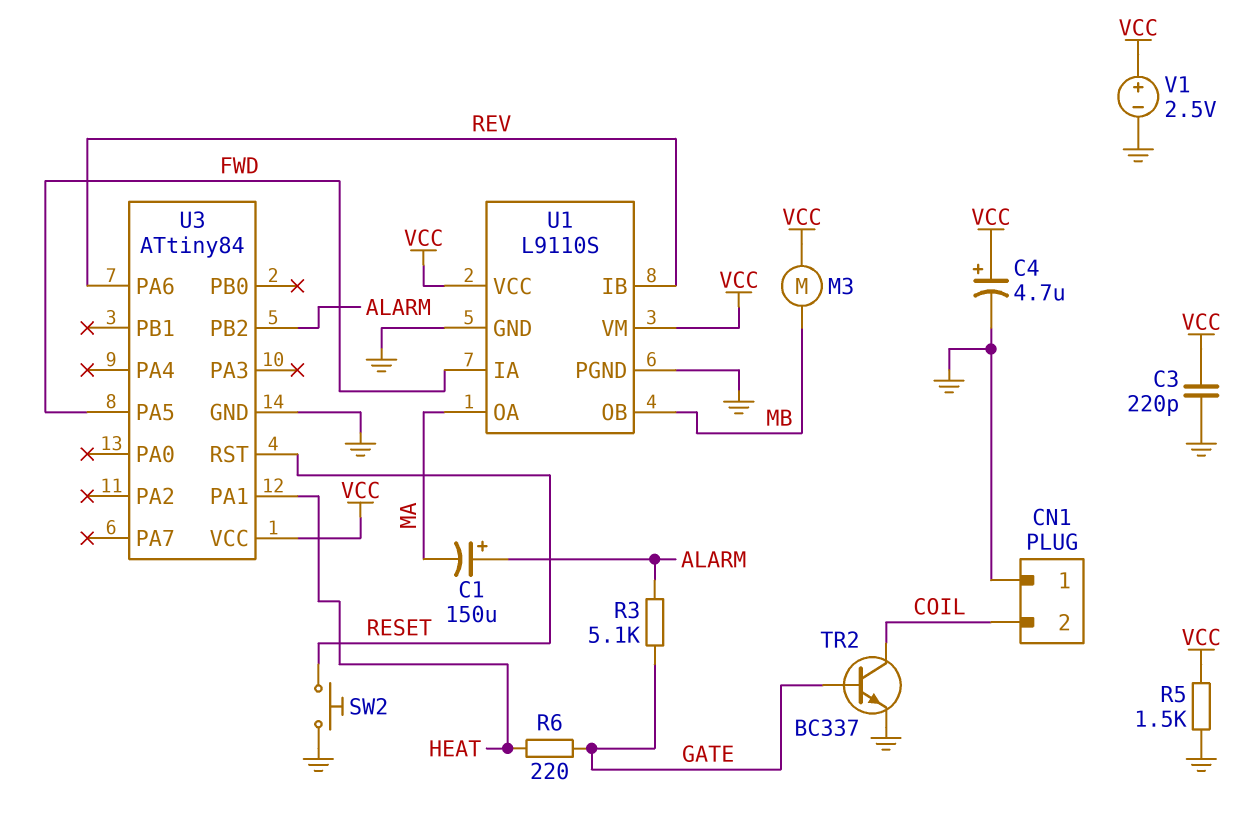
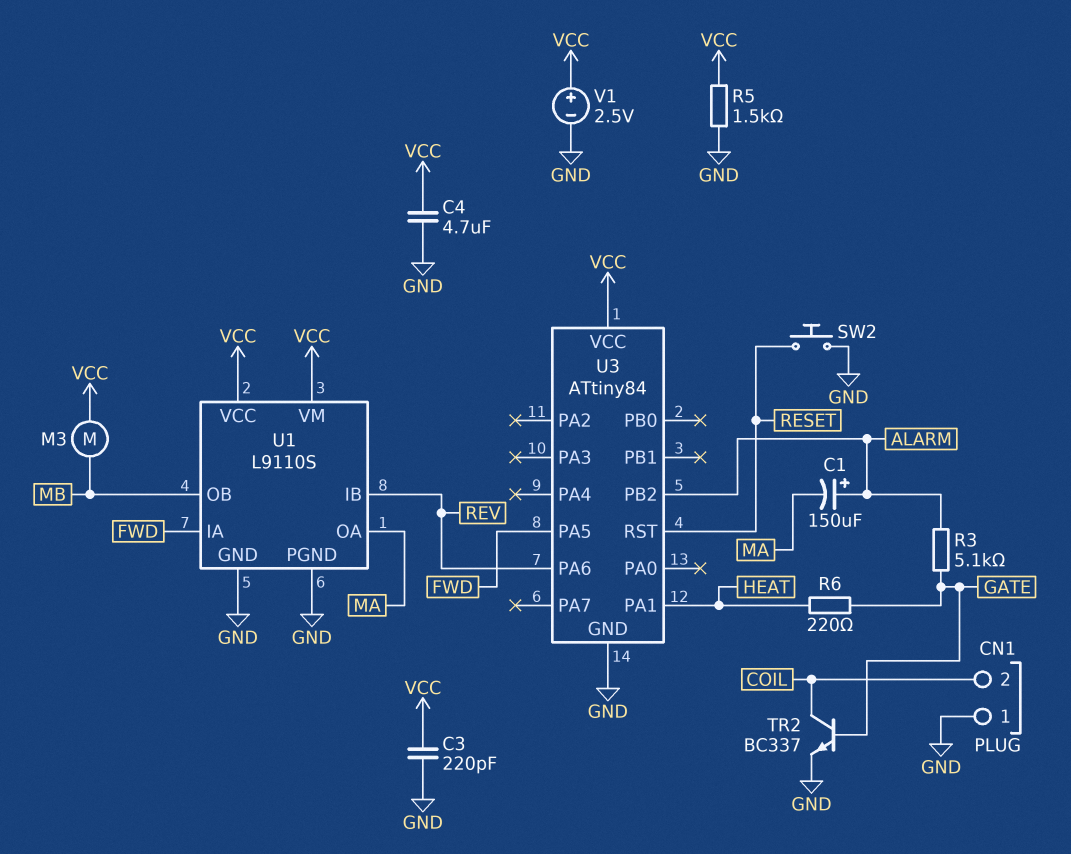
C4: 4.7uF (plus VCC, minus GND) -> 4.7uF (GND, VCC)

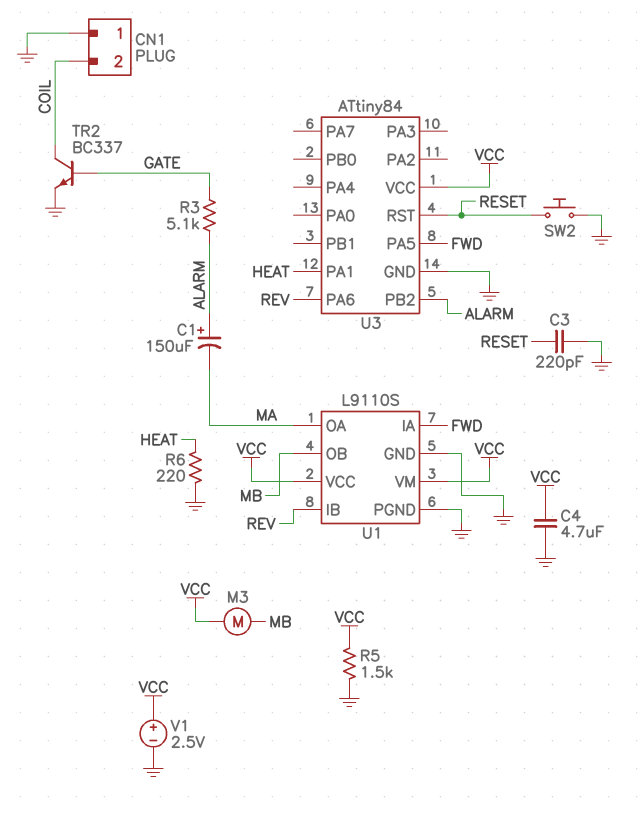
C3: 220pF (GND, VCC) -> 220pF (GND, RESET)
R6: 220 (GATE, HEAT) -> 220 (GND, HEAT)

